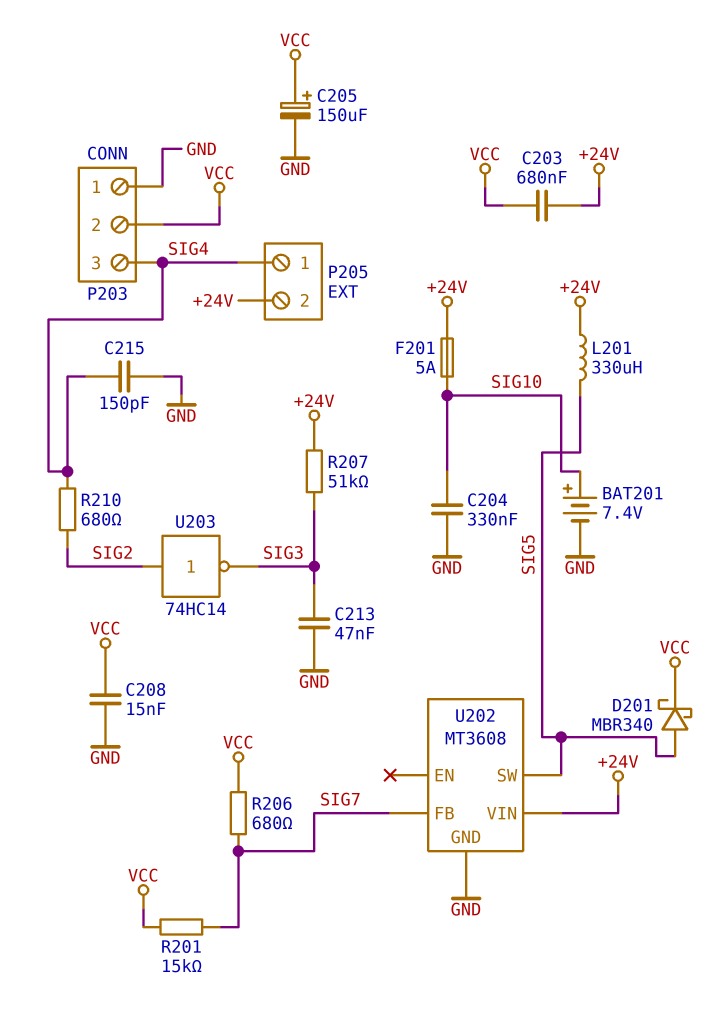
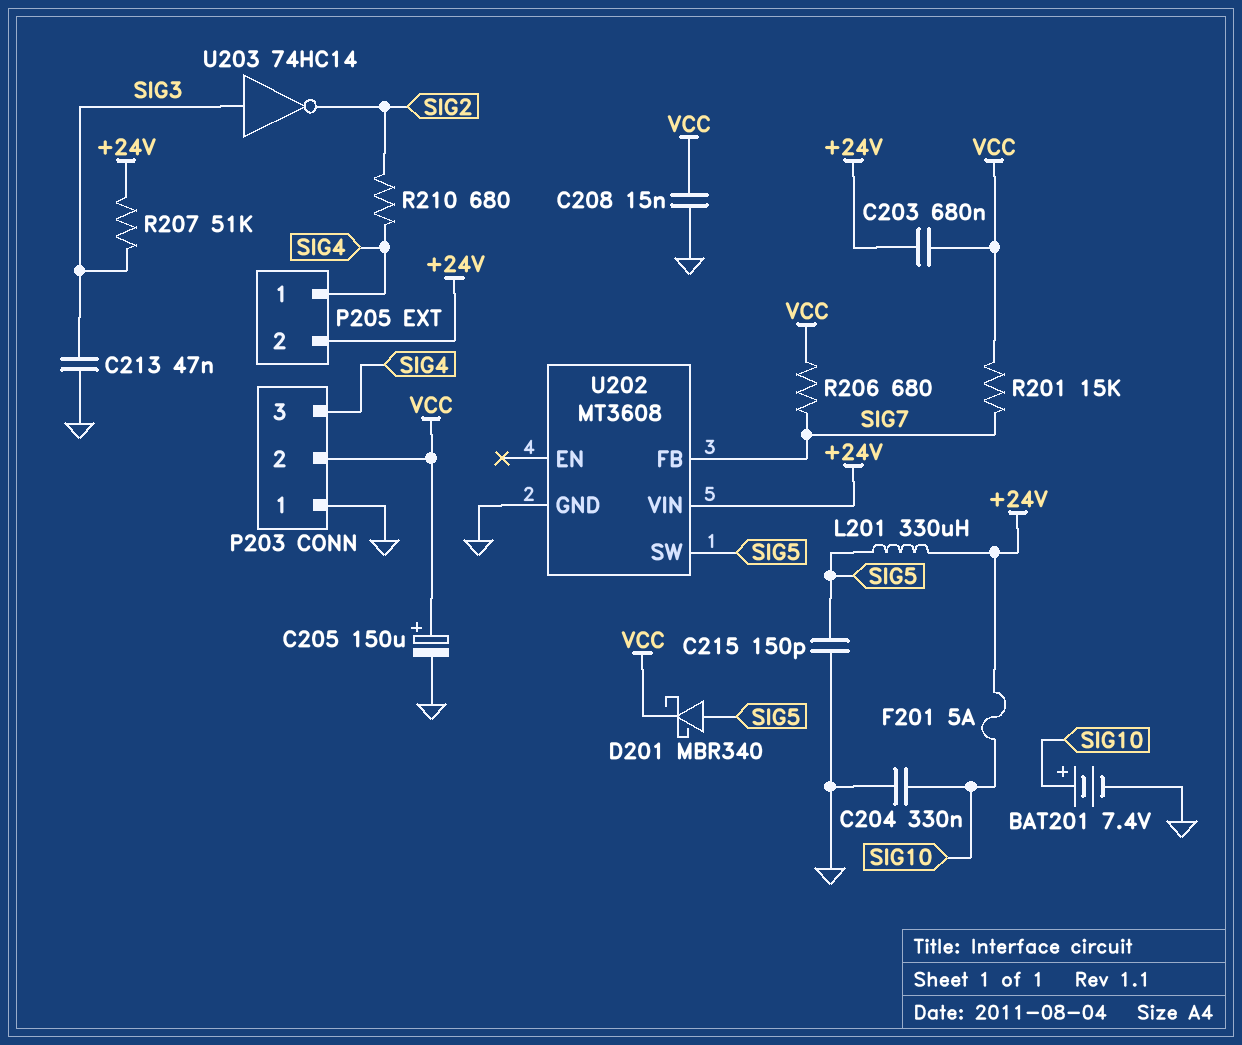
C215: 150pF (GND, SIG4) -> 150pF (GND, SIG5)
U203: NOT 74HC14 (in SIG2, out SIG3) -> NOT 74HC14 (in SIG3, out SIG2)

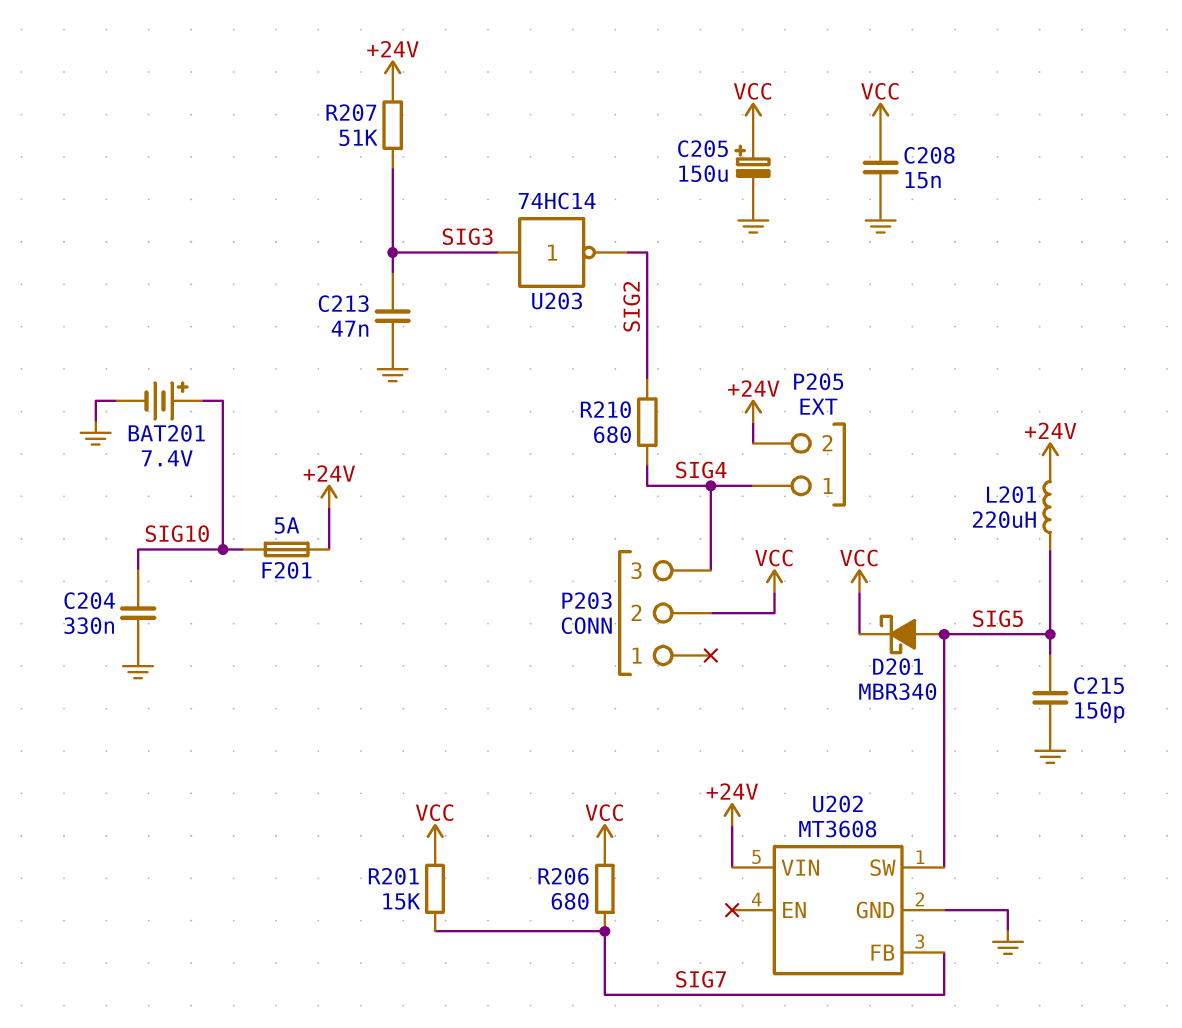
C203: 680nF (+24V, VCC) -> none
L201: 330uH (+24V, SIG5) -> 220uH (+24V, SIG5)
P203 pin 1: GND -> none

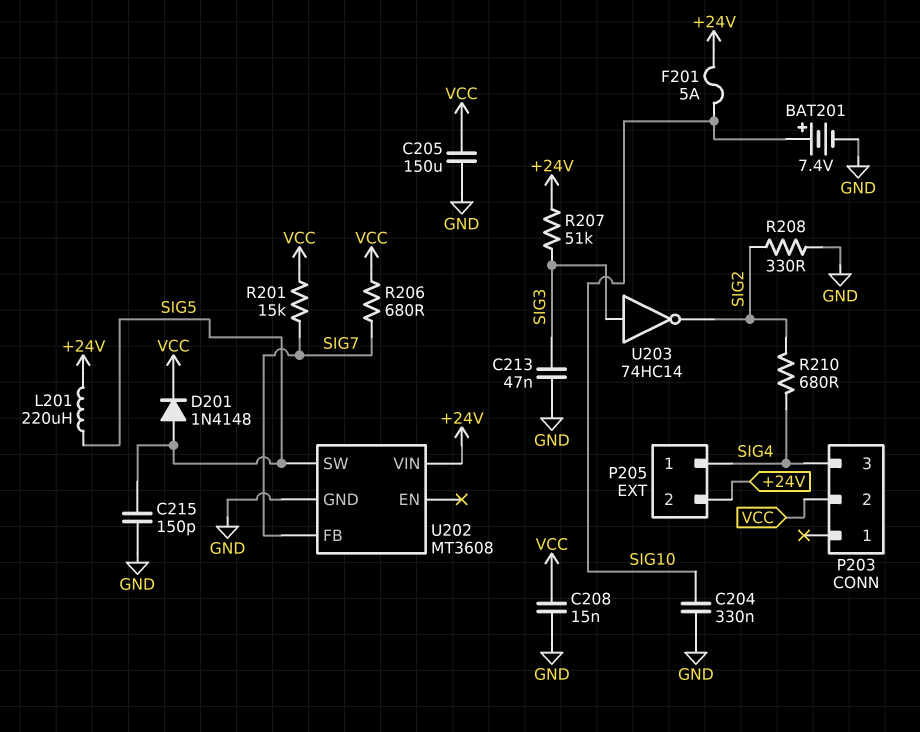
C205: 150uF (plus VCC, minus GND) -> 150uF (GND, VCC)
D201: schottky MBR340 (A SIG5, K VCC) -> diode 1N4148 (A SIG5, K VCC)
R208: none -> 330 (GND, SIG2)

